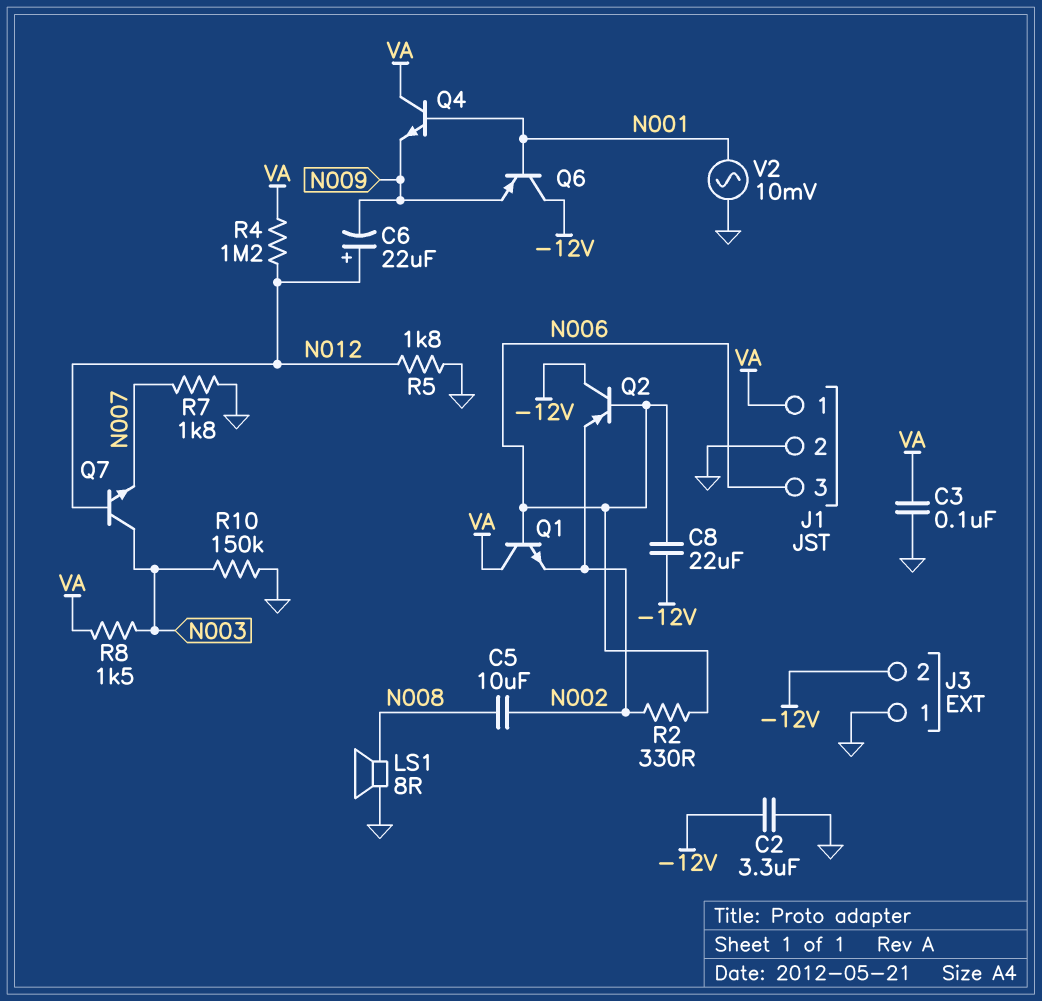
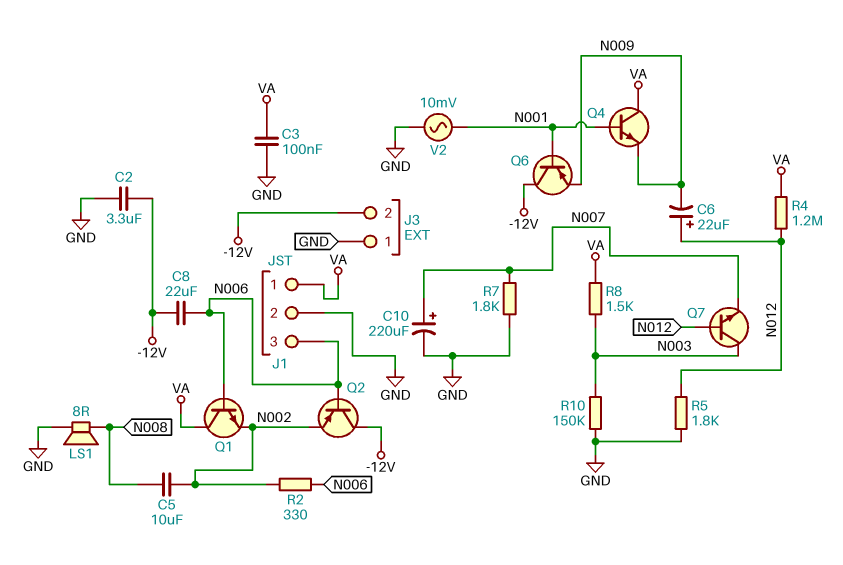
C10: none -> 220uF (plus N007, minus GND)

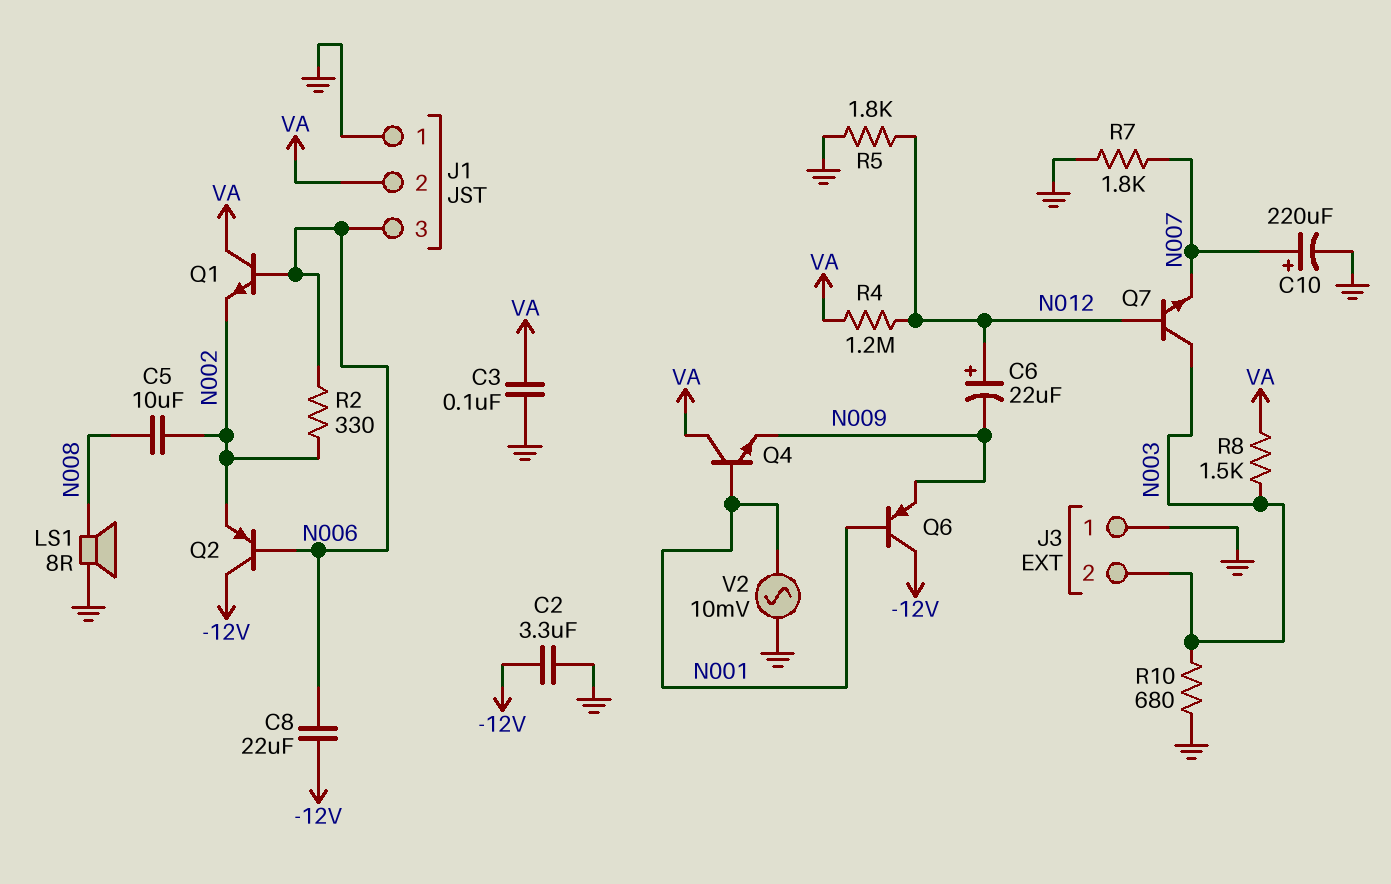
J1 pin 1: VA -> GND
J1 pin 2: GND -> VA
J3 pin 2: -12V -> N003
R10: 150k (GND, N003) -> 680 (GND, N003)

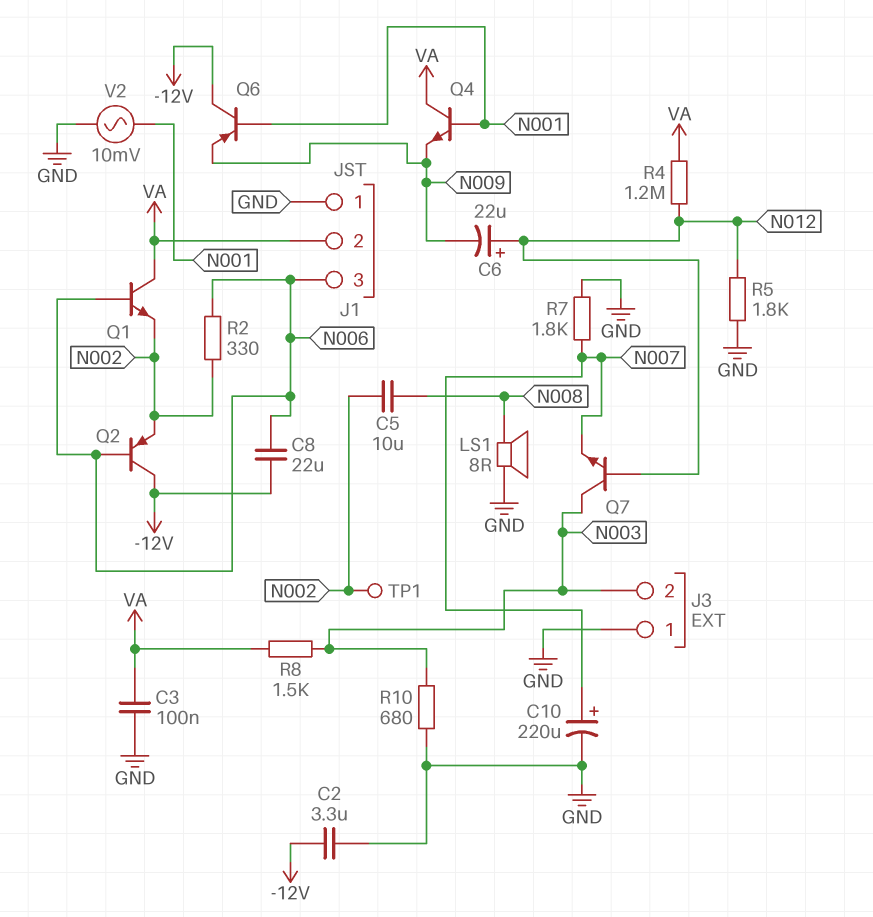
TP1: none -> test point (N002)

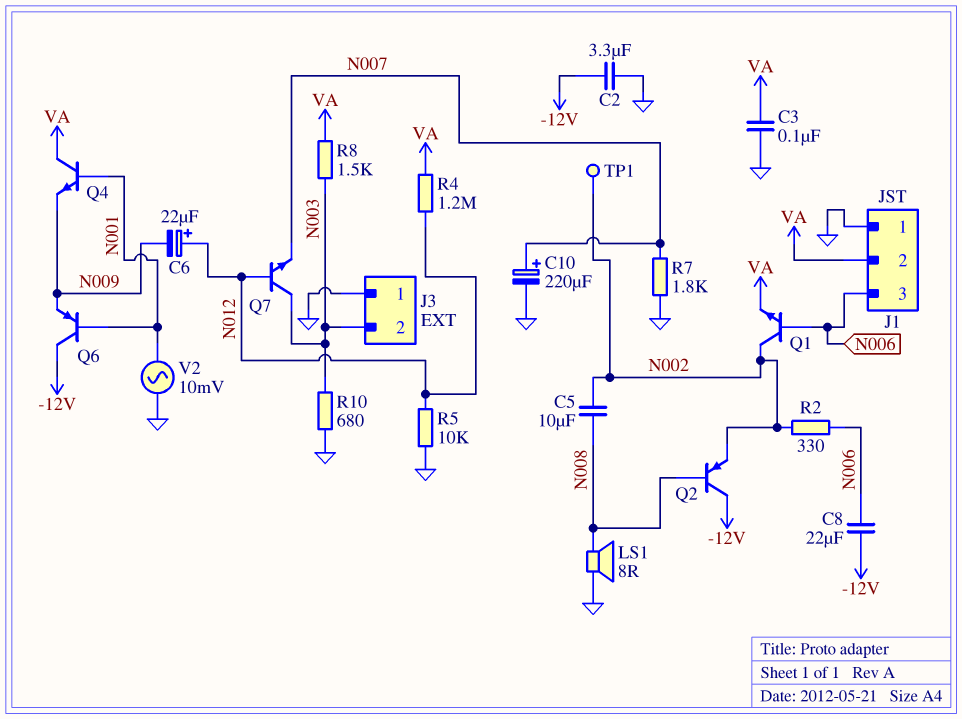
Q1: NPN (B N006, C VA, E N002) -> NPN (B N006, C N002, E VA)
Q2: PNP (B N006, C -12V, E N002) -> PNP (B N008, C -12V, E N002)
R5: 1.8k (GND, N012) -> 10k (GND, N012)

